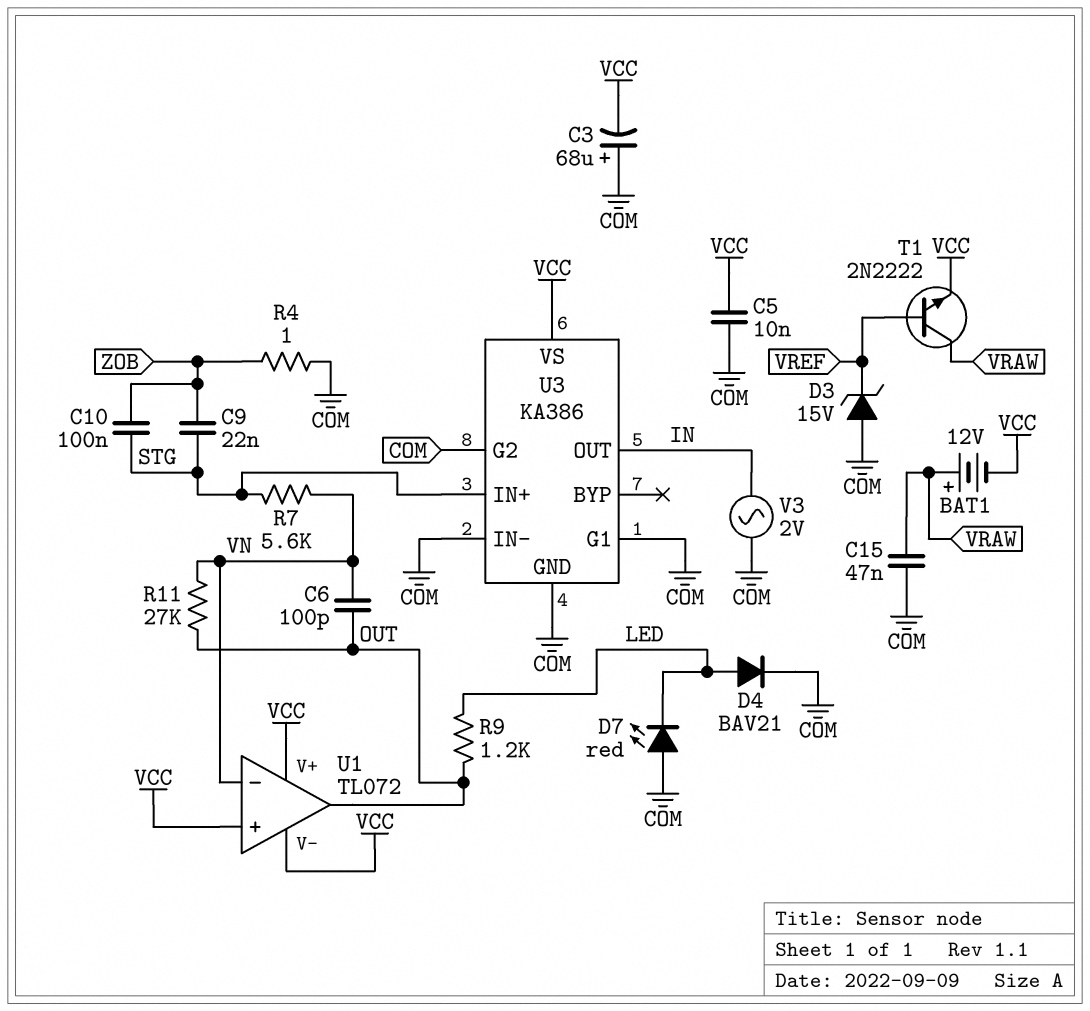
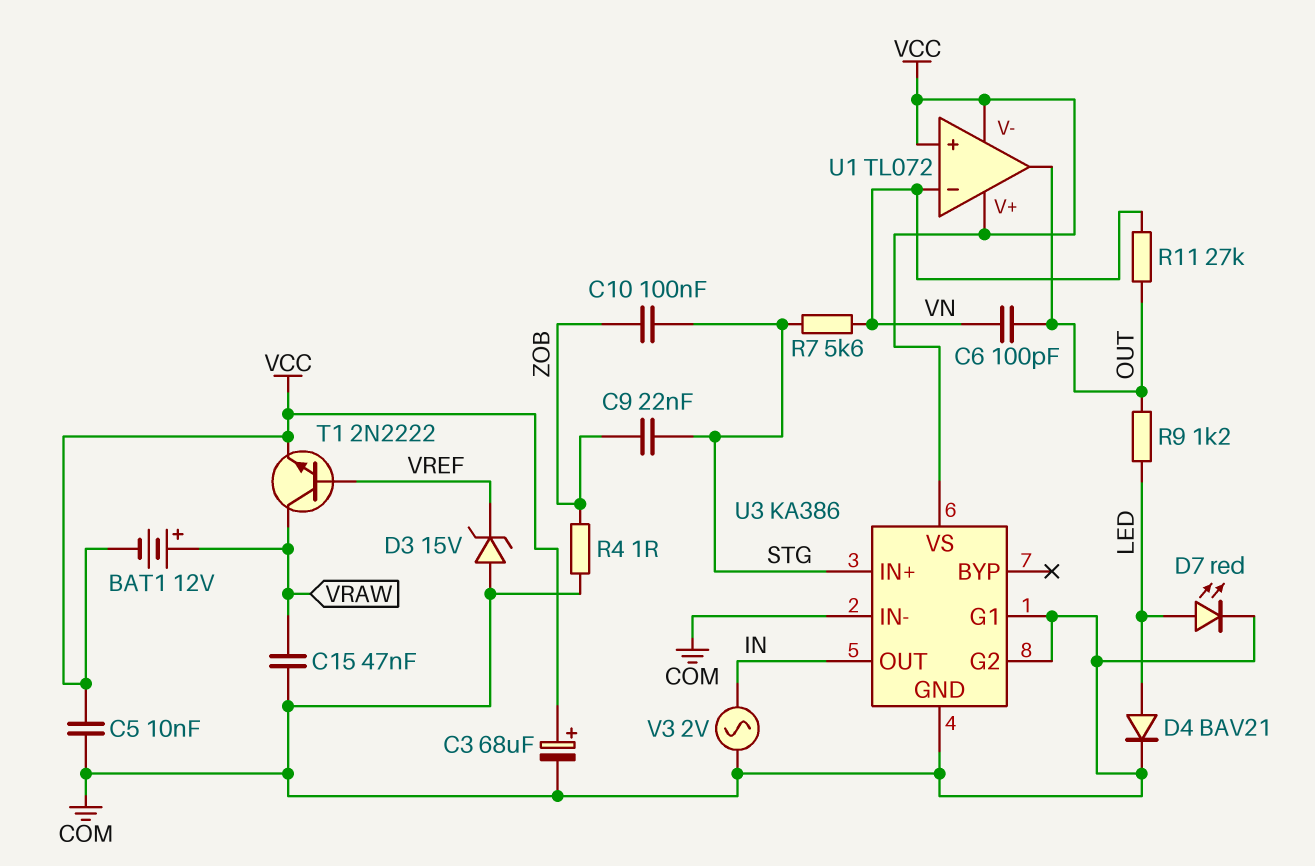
C3: 68uF (plus COM, minus VCC) -> 68uF (plus VCC, minus COM)
D7: LED red (A COM, K LED) -> LED red (A LED, K COM)

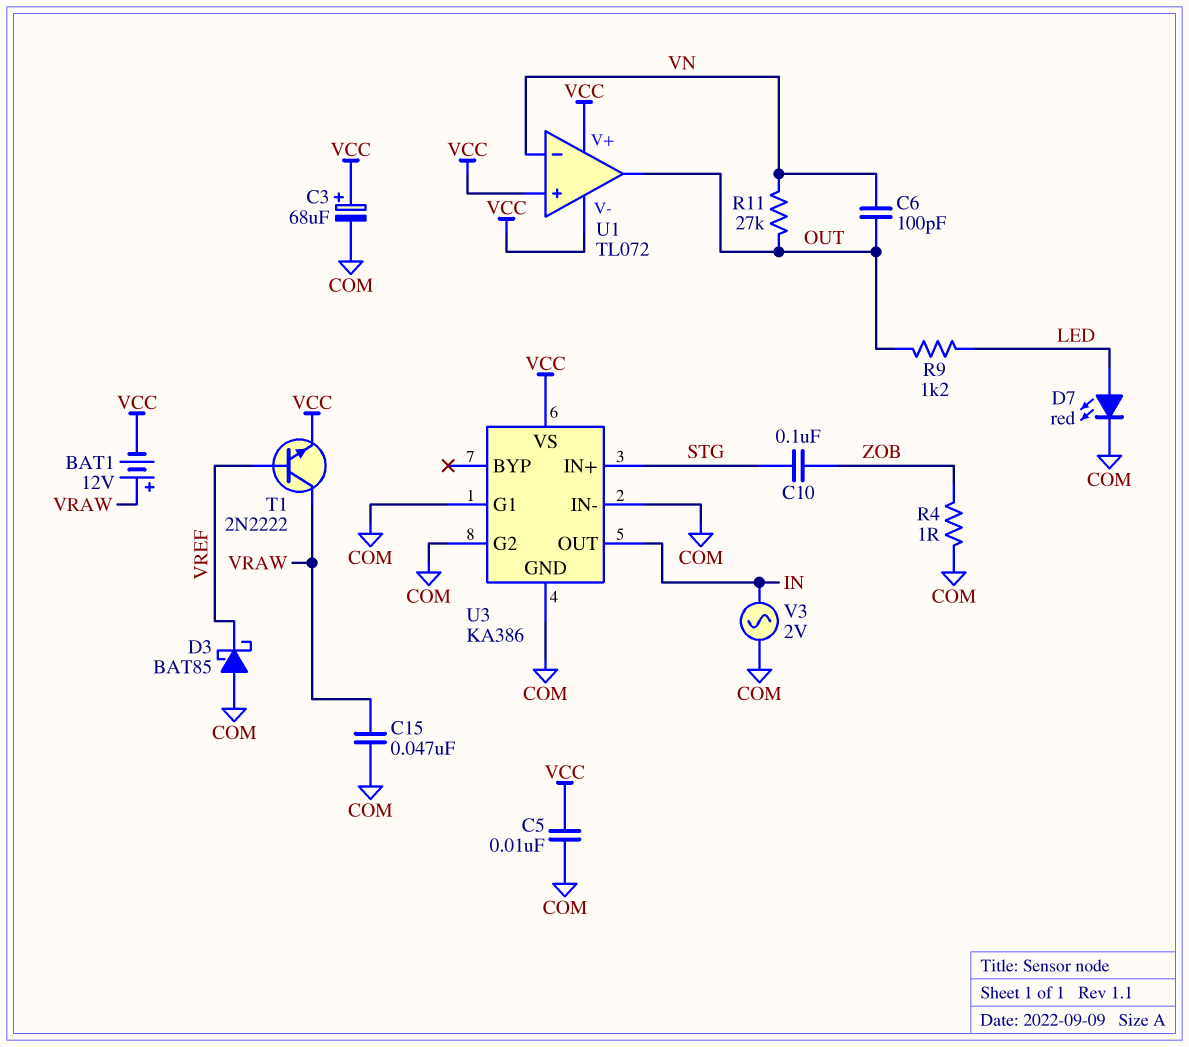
C9: 22nF (STG, ZOB) -> none
D3: zener 15V (A COM, K VREF) -> schottky BAT85 (A COM, K VREF)
D4: diode BAV21 (A LED, K COM) -> none
R7: 5.6k (STG, VN) -> none

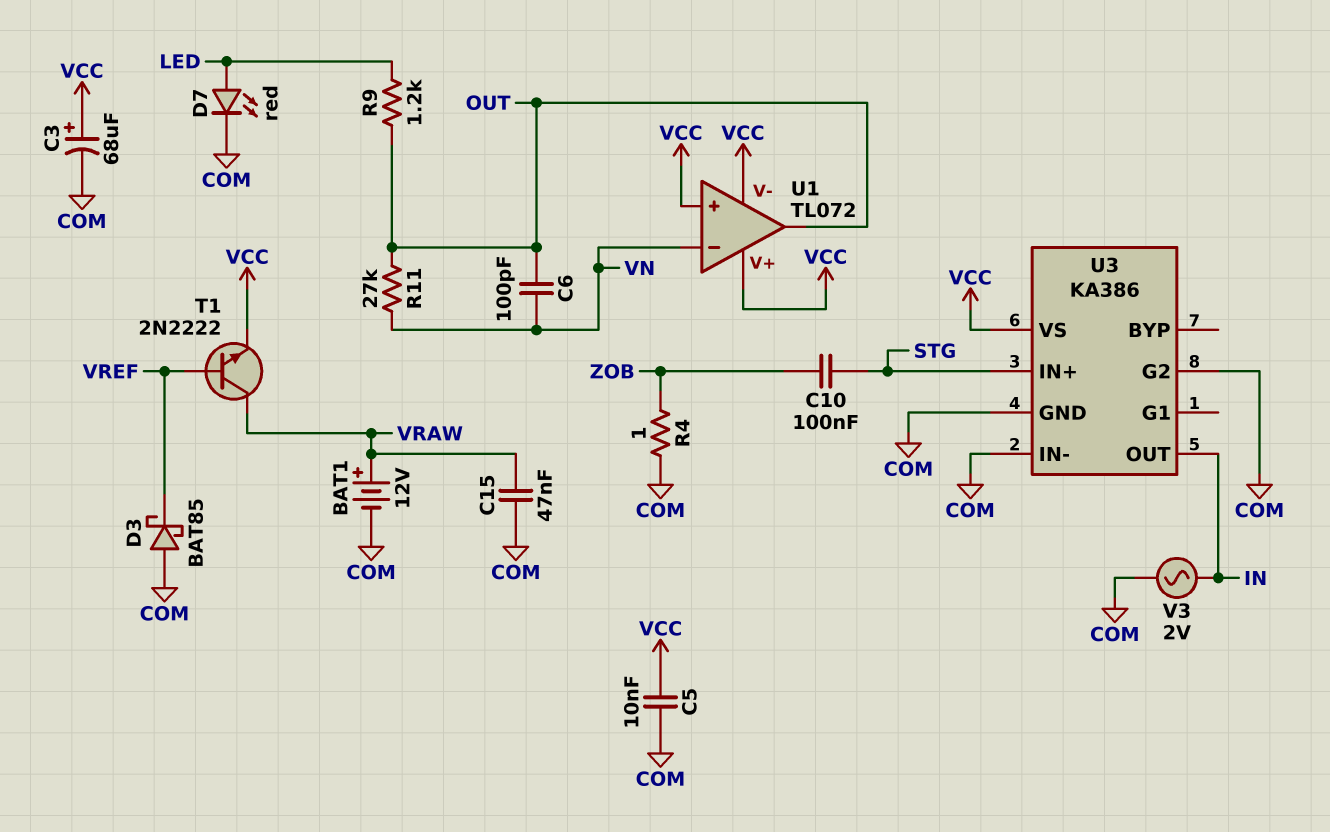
BAT1: 12V (plus VRAW, minus VCC) -> 12V (plus VRAW, minus COM)
U3 pin G1: COM -> none

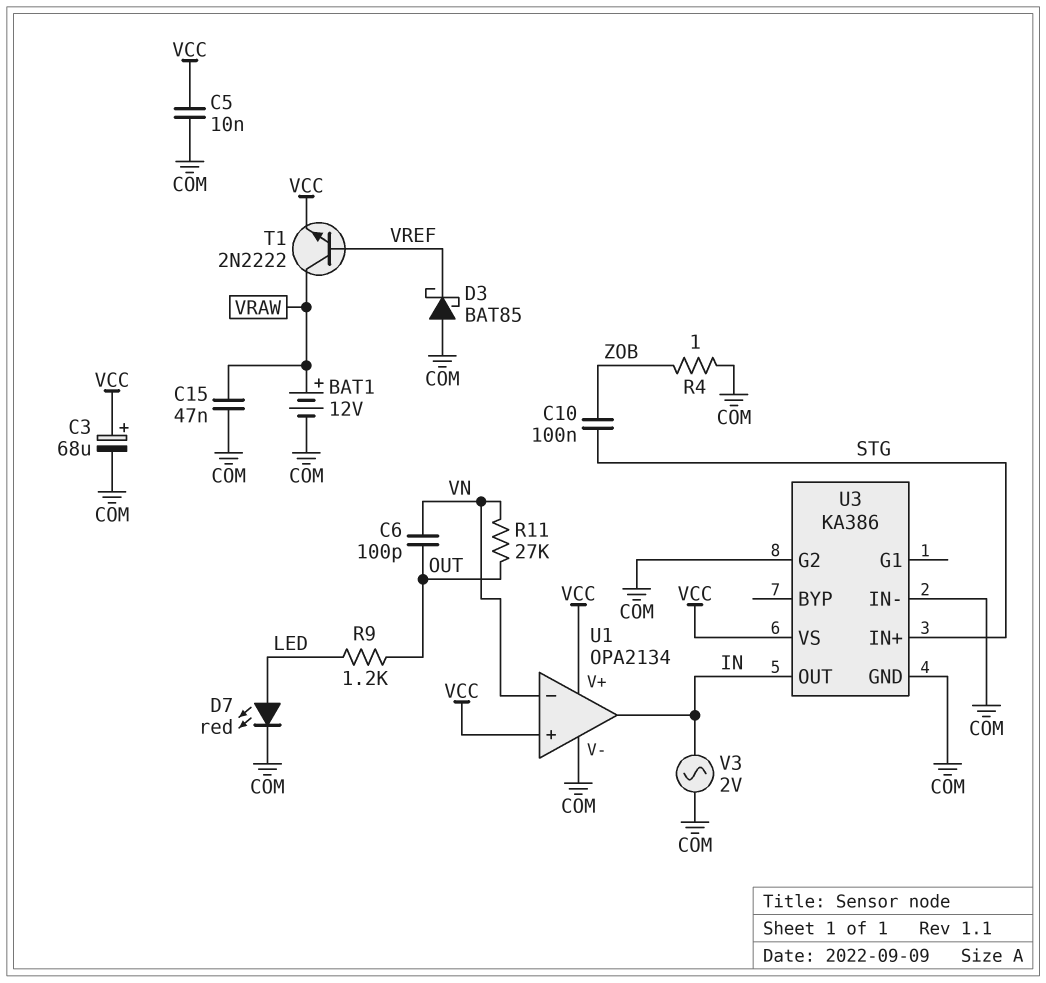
U1: TL072 -> OPA2134
U1 pin V-: VCC -> COM
U1 pin out: OUT -> IN

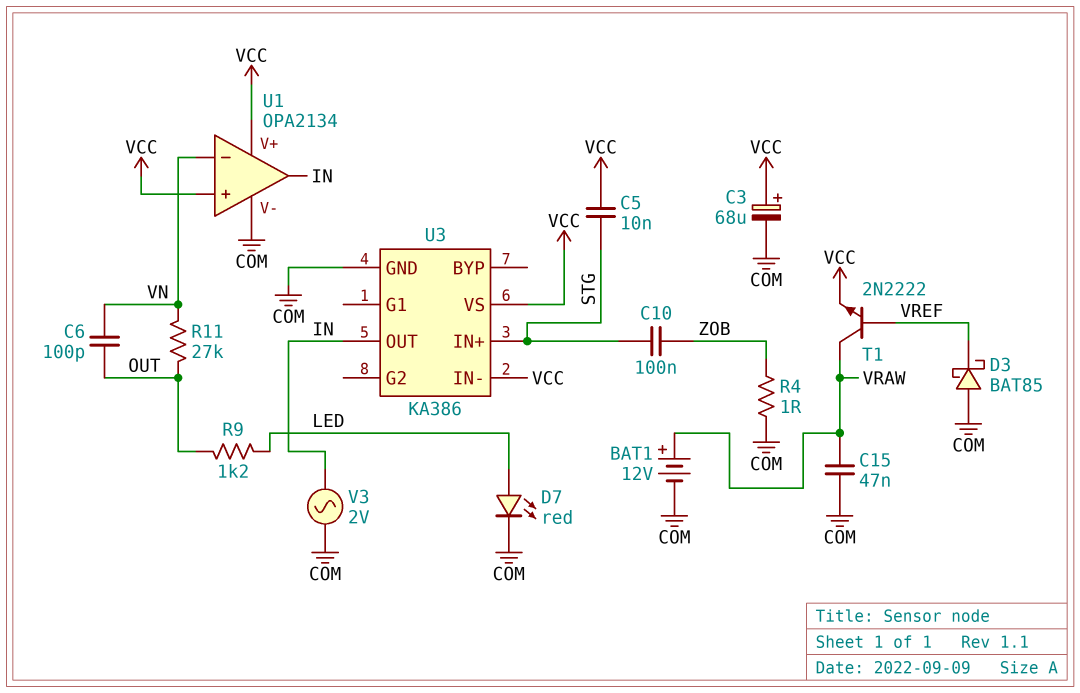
C5: 10nF (COM, VCC) -> 10nF (STG, VCC)
U3 pin G2: COM -> none
U3 pin IN-: COM -> VCC

